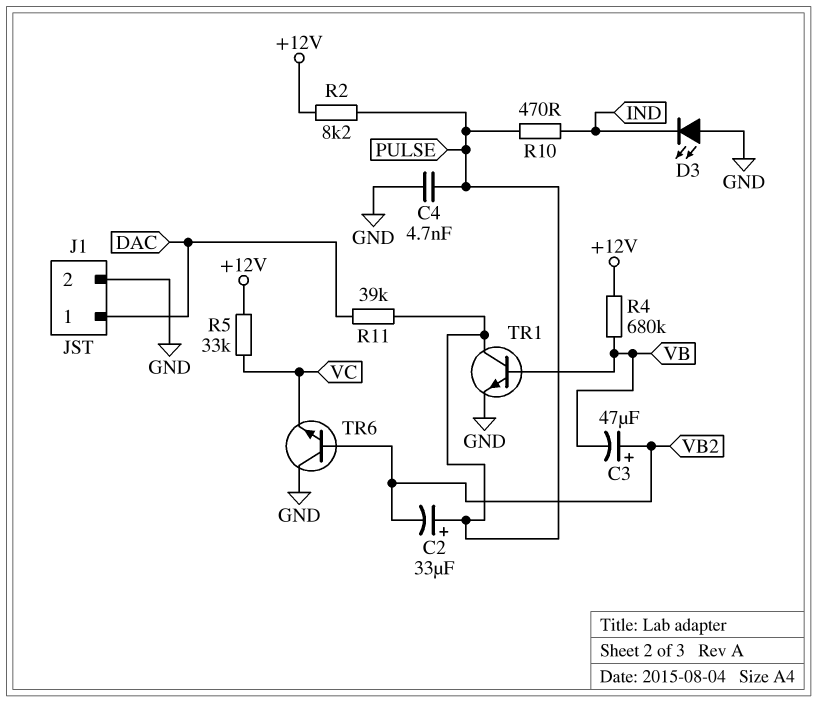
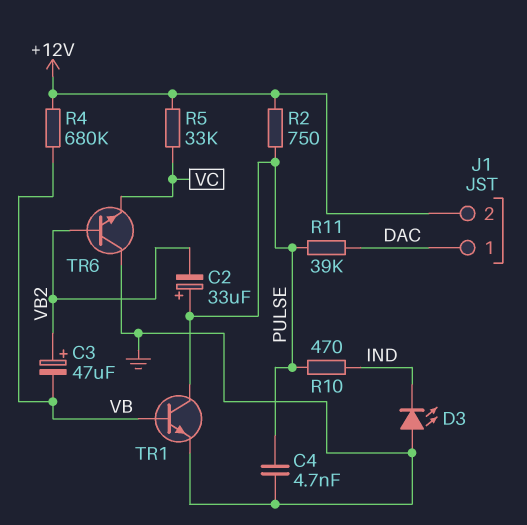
J1 pin 2: GND -> +12V
R2: 8.2k (+12V, PULSE) -> 750 (+12V, PULSE)

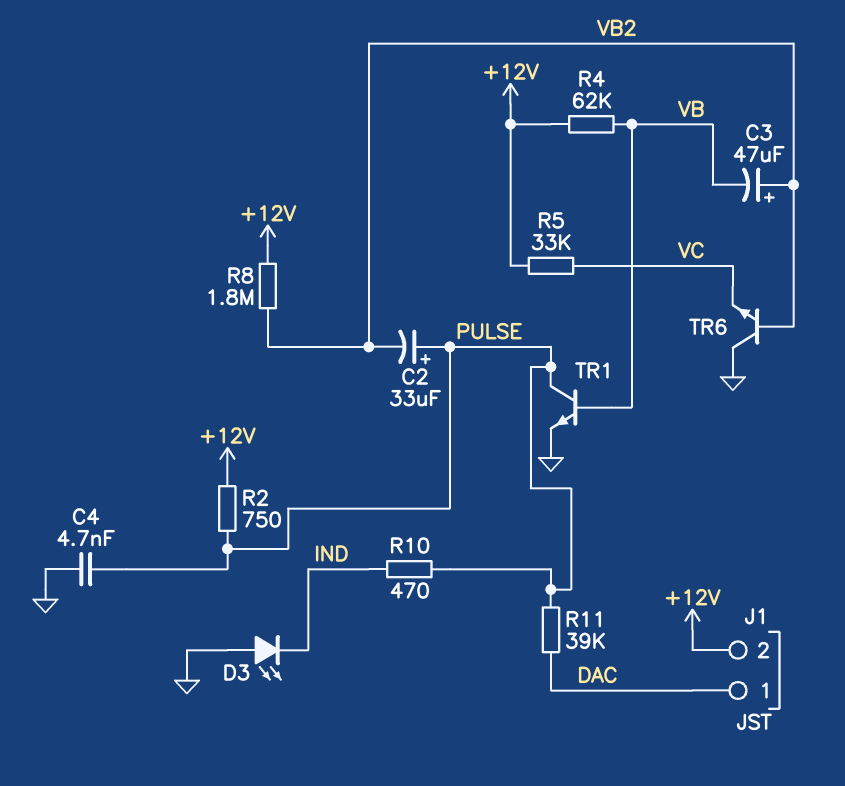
R4: 680k (+12V, VB) -> 62k (+12V, VB)
R8: none -> 1.8M (+12V, VB2)

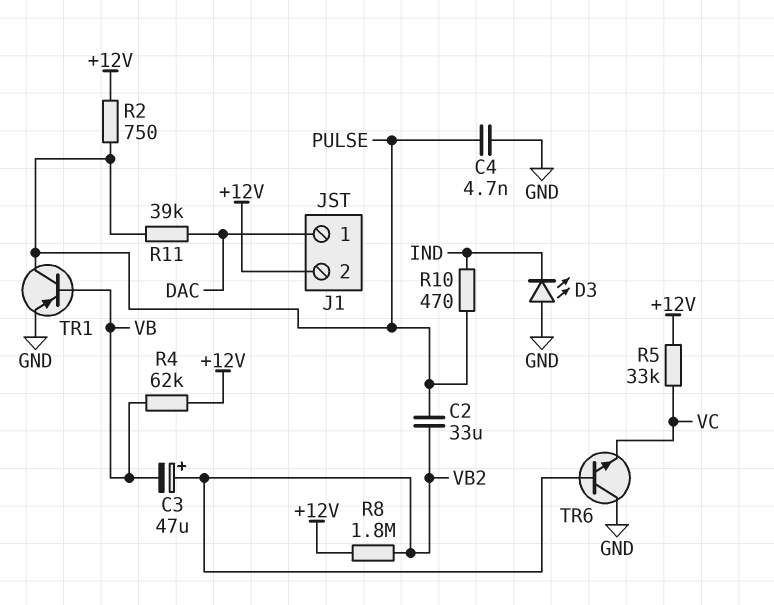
C2: 33uF (plus PULSE, minus VB2) -> 33uF (PULSE, VB2)
TR1: NPN (B VB, C PULSE, E GND) -> PNP (B VB, C PULSE, E GND)

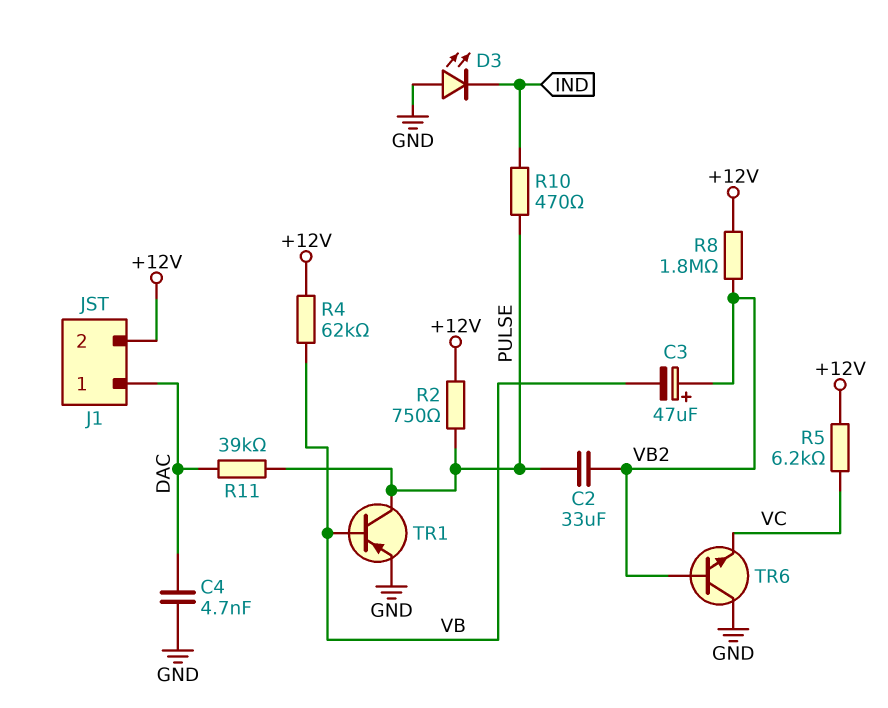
C4: 4.7nF (GND, PULSE) -> 4.7nF (DAC, GND)
R5: 33k (+12V, VC) -> 6.2k (+12V, VC)

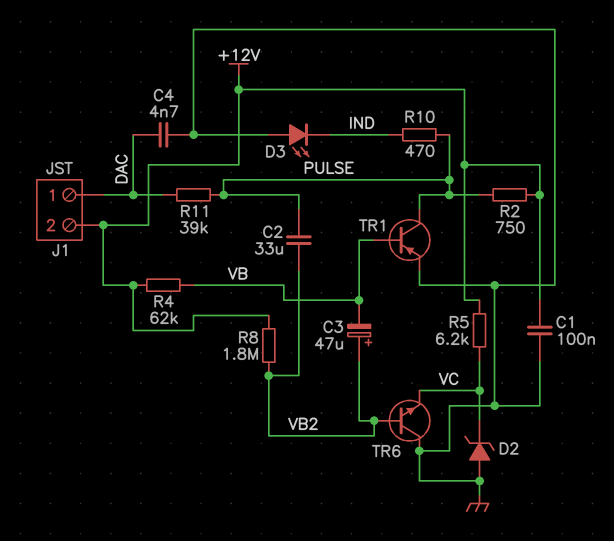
C1: none -> 100nF (+12V, GND)
D2: none -> zener (A GND, K VC)

